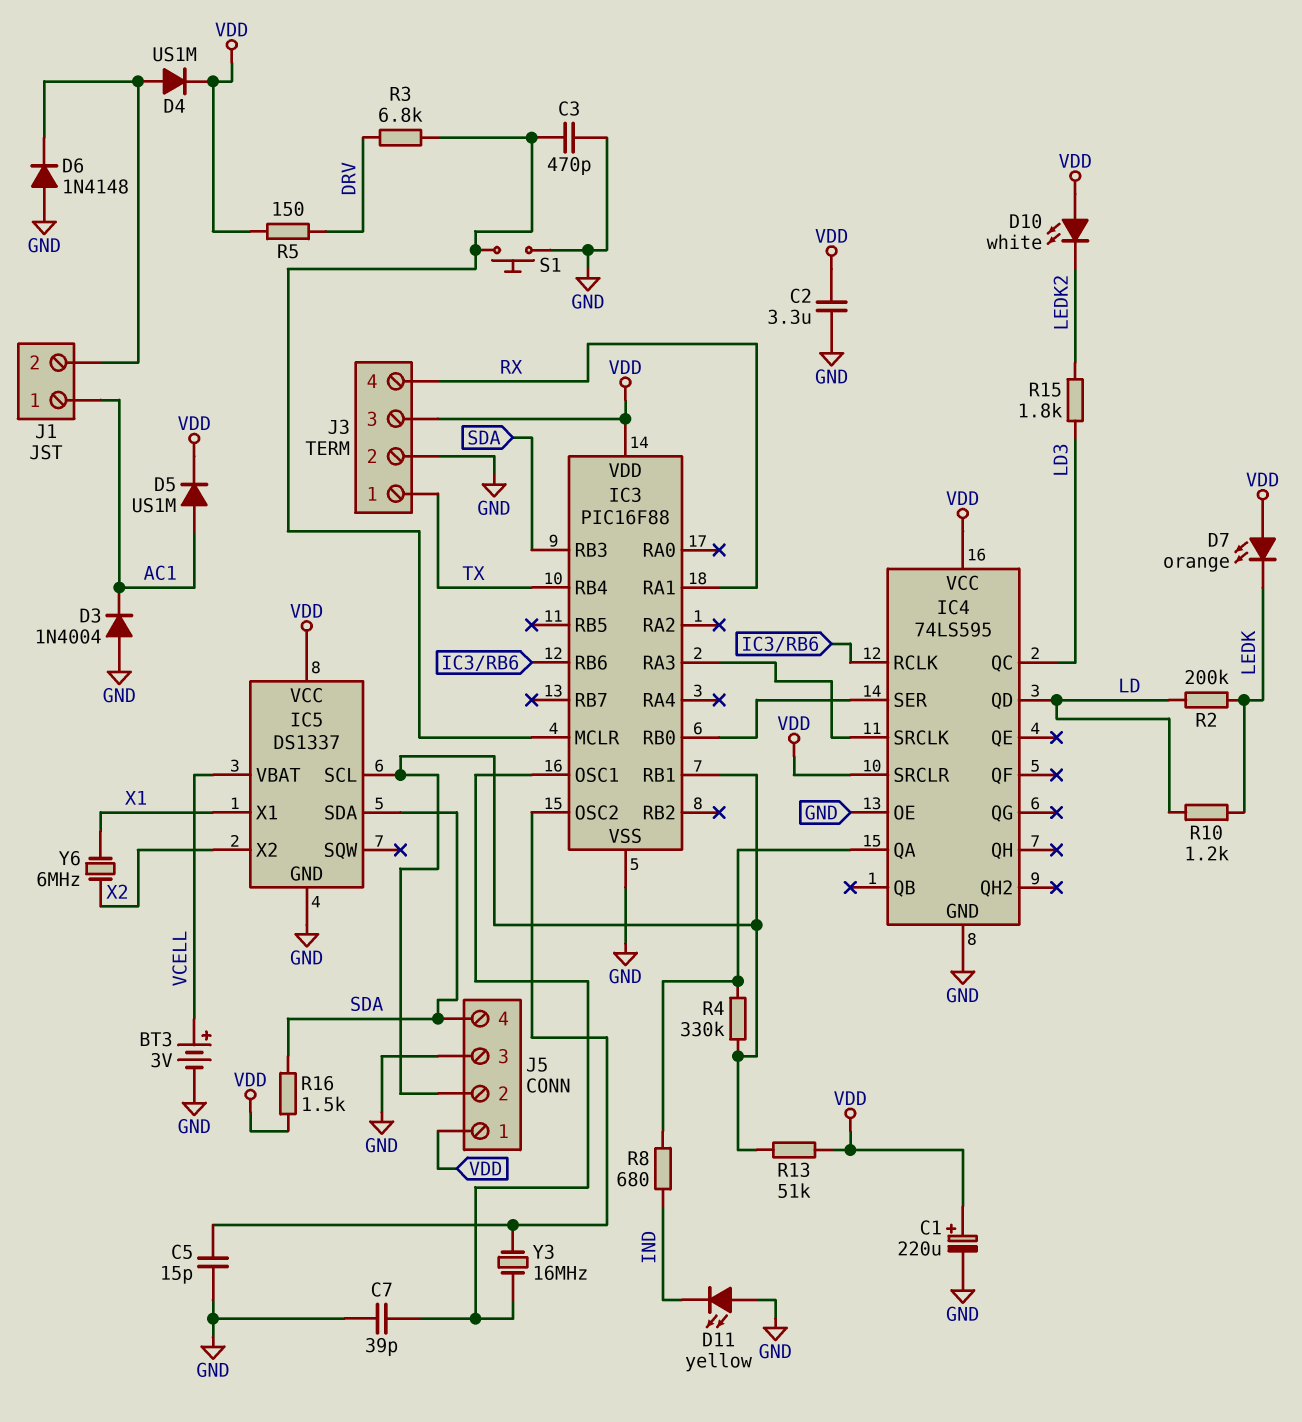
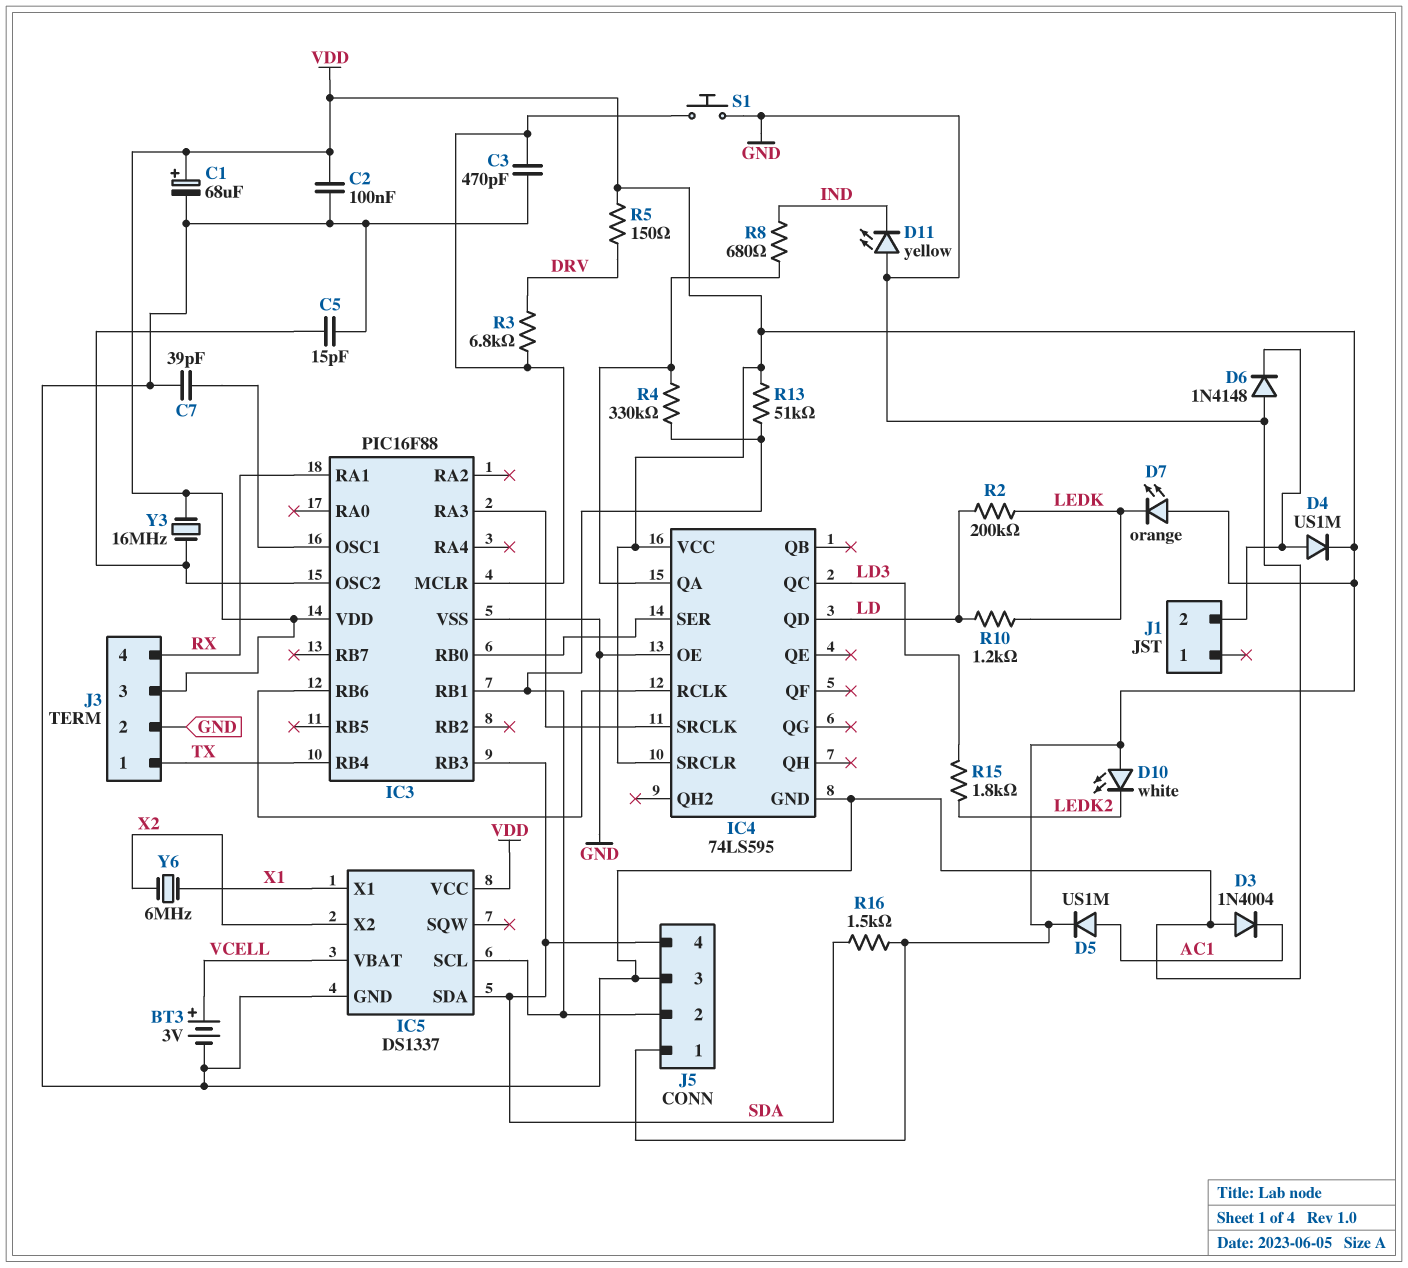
C1: 220uF (plus VDD, minus GND) -> 68uF (plus VDD, minus GND)
C2: 3.3uF (GND, VDD) -> 100nF (GND, VDD)
J1 pin 1: AC1 -> none
Y3: 16MHz (IC3/OSC1, IC3/OSC2) -> 16MHz (IC3/OSC2, VDD)

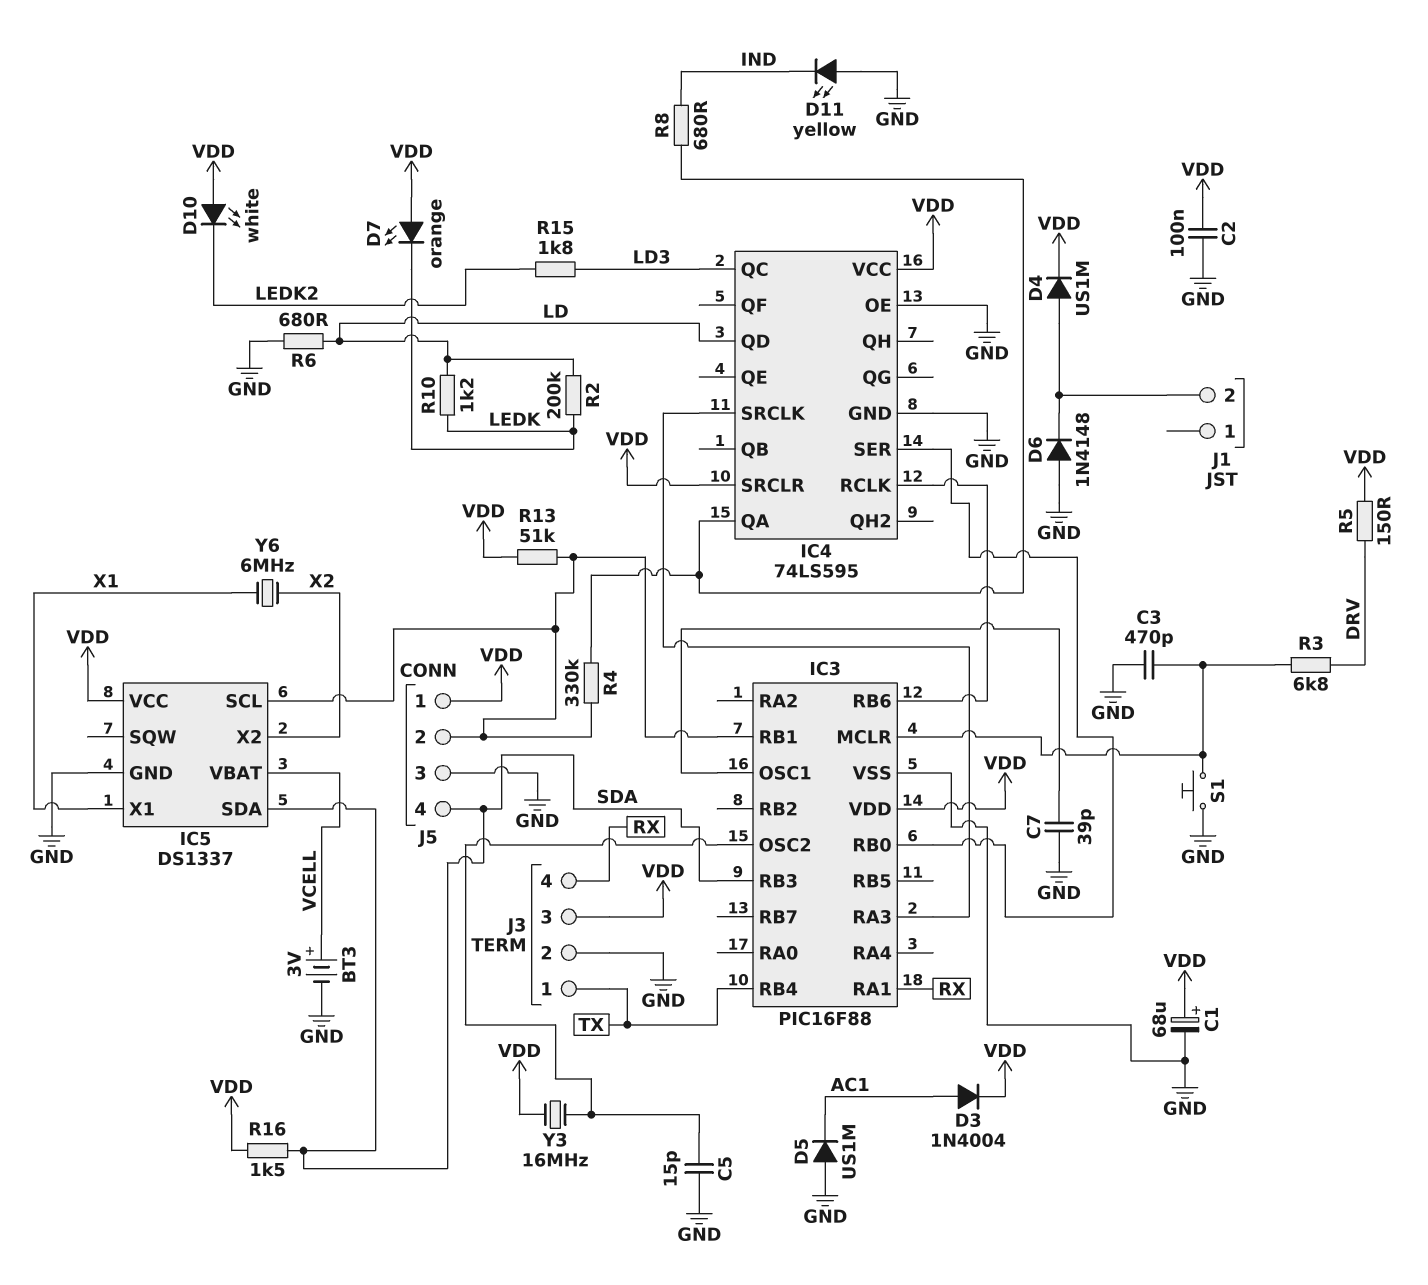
D3: diode 1N4004 (A GND, K AC1) -> diode 1N4004 (A AC1, K VDD)
D5: diode US1M (A AC1, K VDD) -> diode US1M (A GND, K AC1)
R6: none -> 680 (GND, LD)

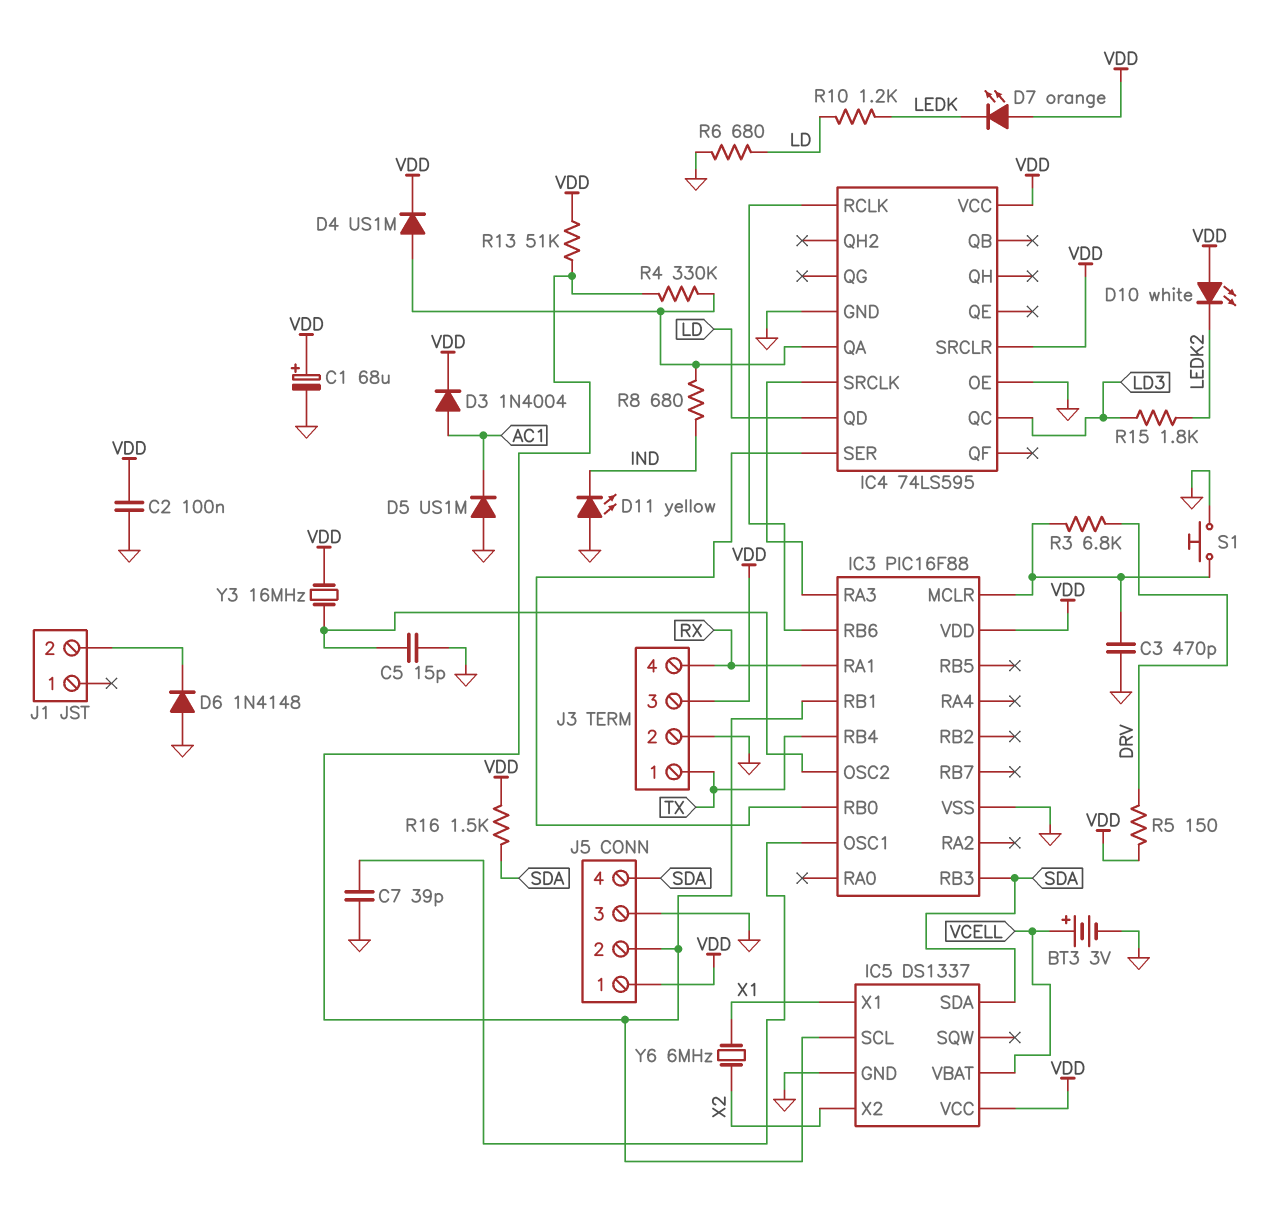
D4: diode US1M (A J1/2, K VDD) -> diode US1M (A IC4/QA, K VDD)
R2: 200k (LD, LEDK) -> none

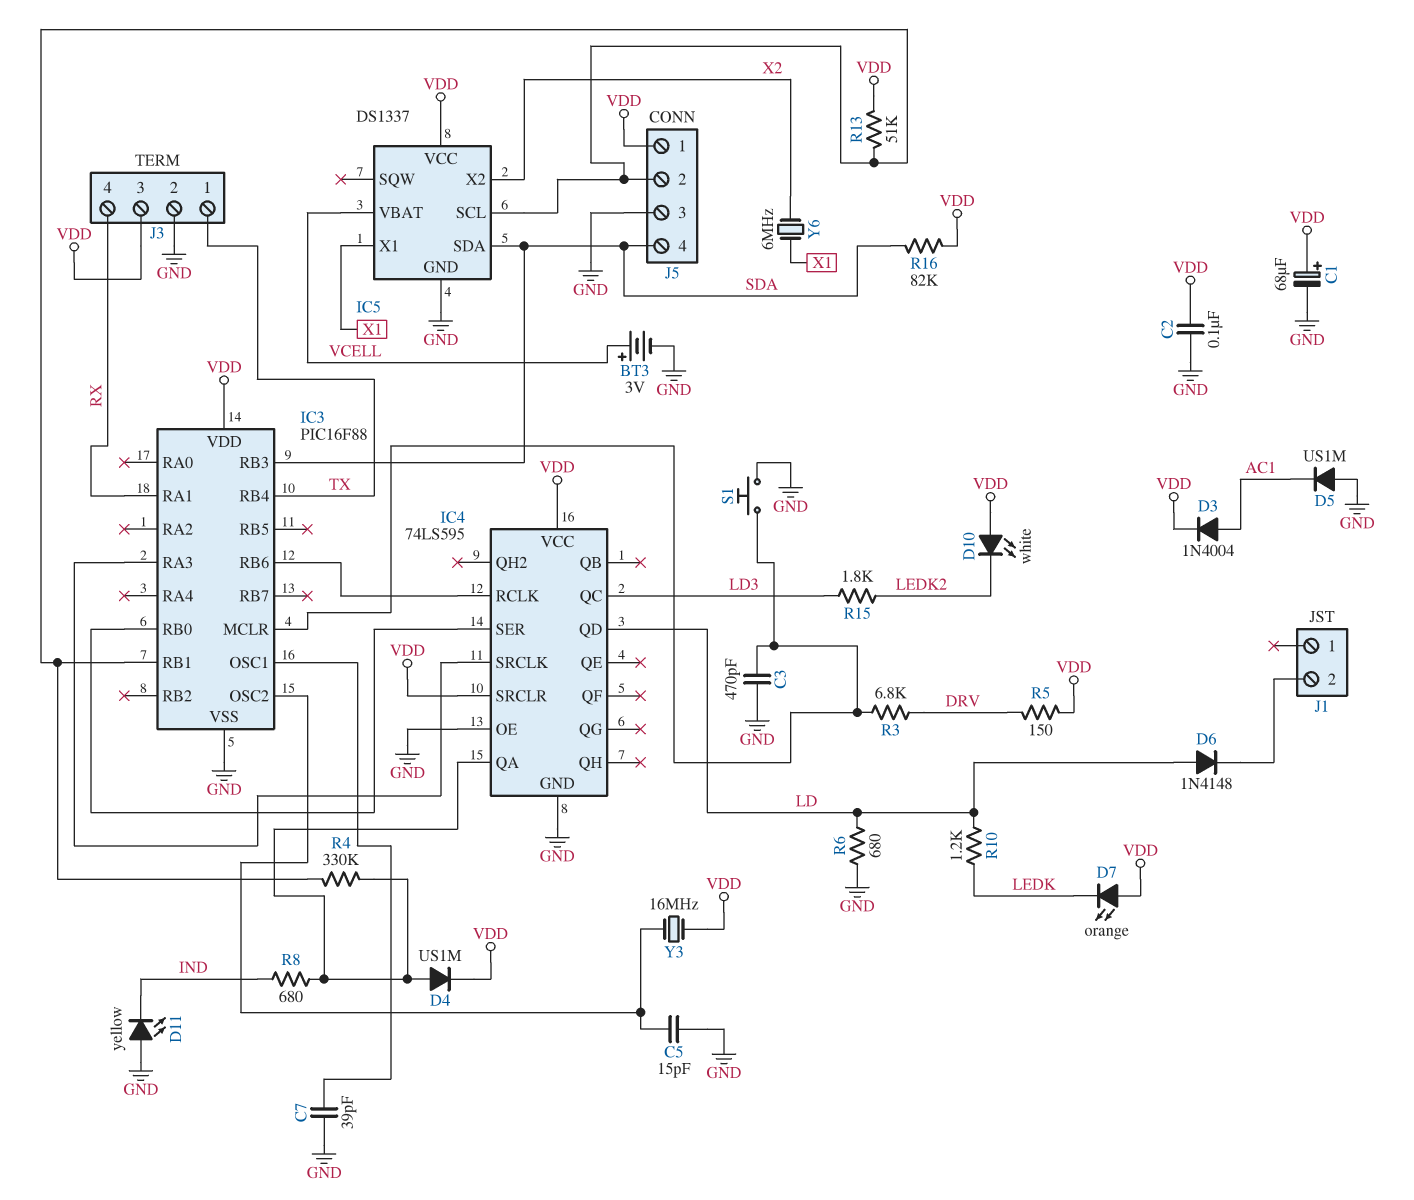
D6: diode 1N4148 (A GND, K J1/2) -> diode 1N4148 (A LD, K J1/2)
R16: 1.5k (SDA, VDD) -> 82k (SDA, VDD)

